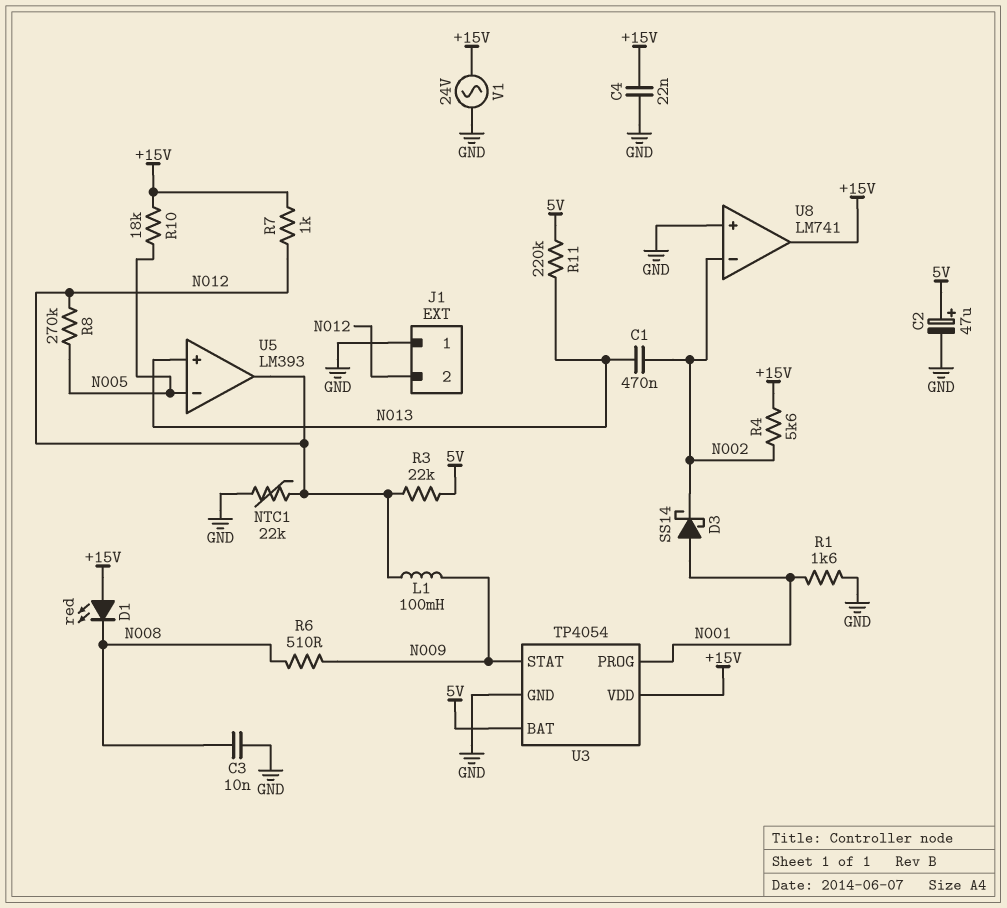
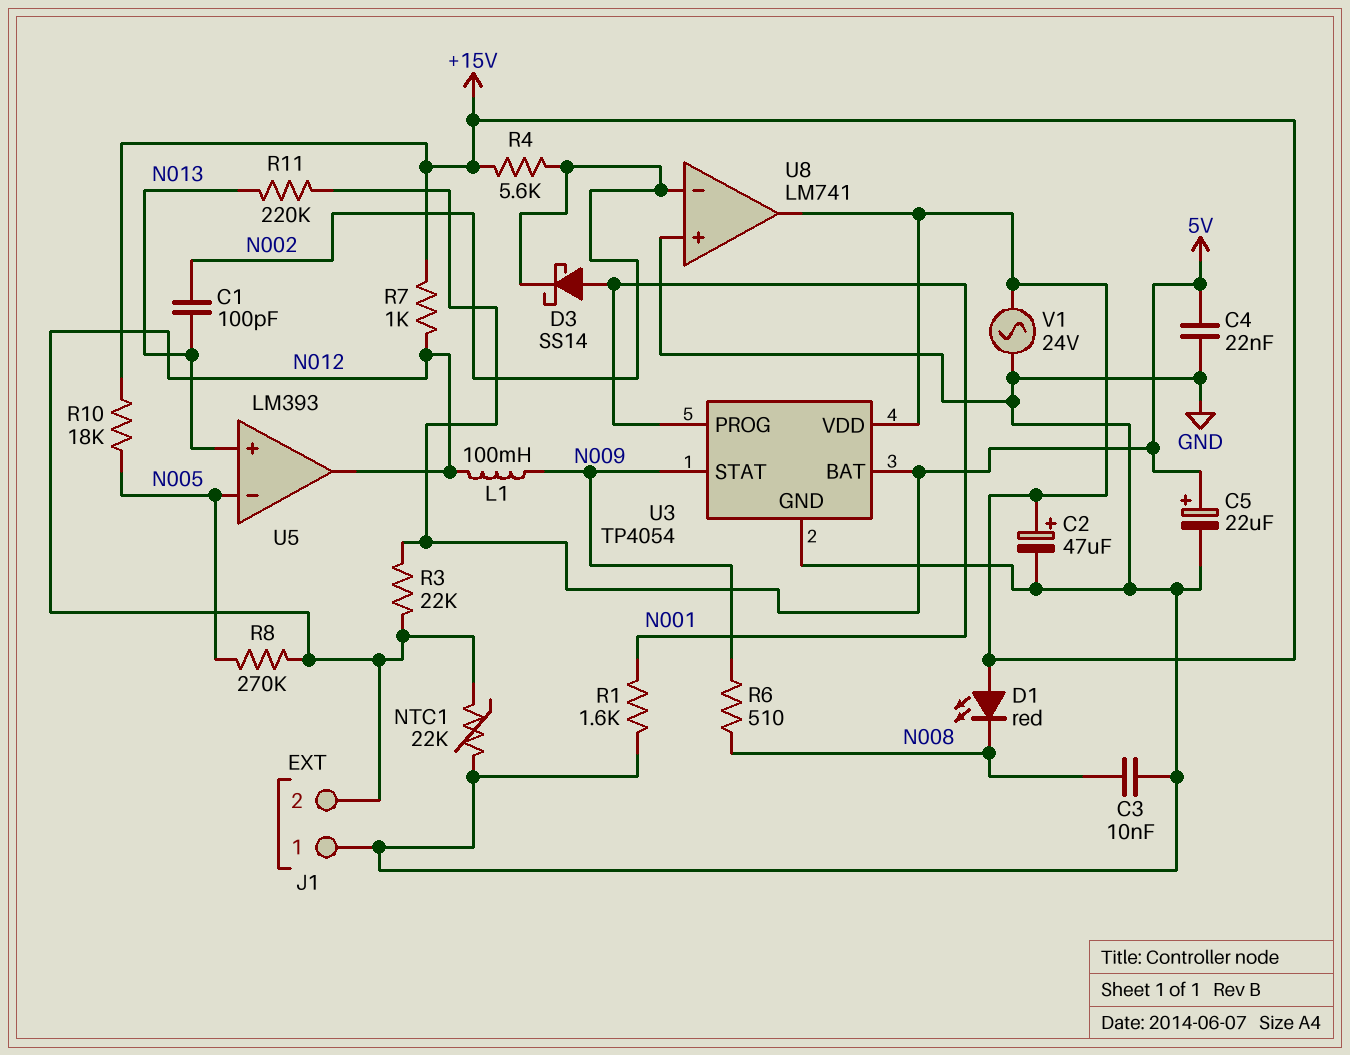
C1: 470nF (N002, N013) -> 100pF (N002, N013)
C2: 47uF (plus 5V, minus GND) -> 47uF (plus +15V, minus GND)
C4: 22nF (+15V, GND) -> 22nF (5V, GND)
C5: none -> 22uF (plus 5V, minus GND)

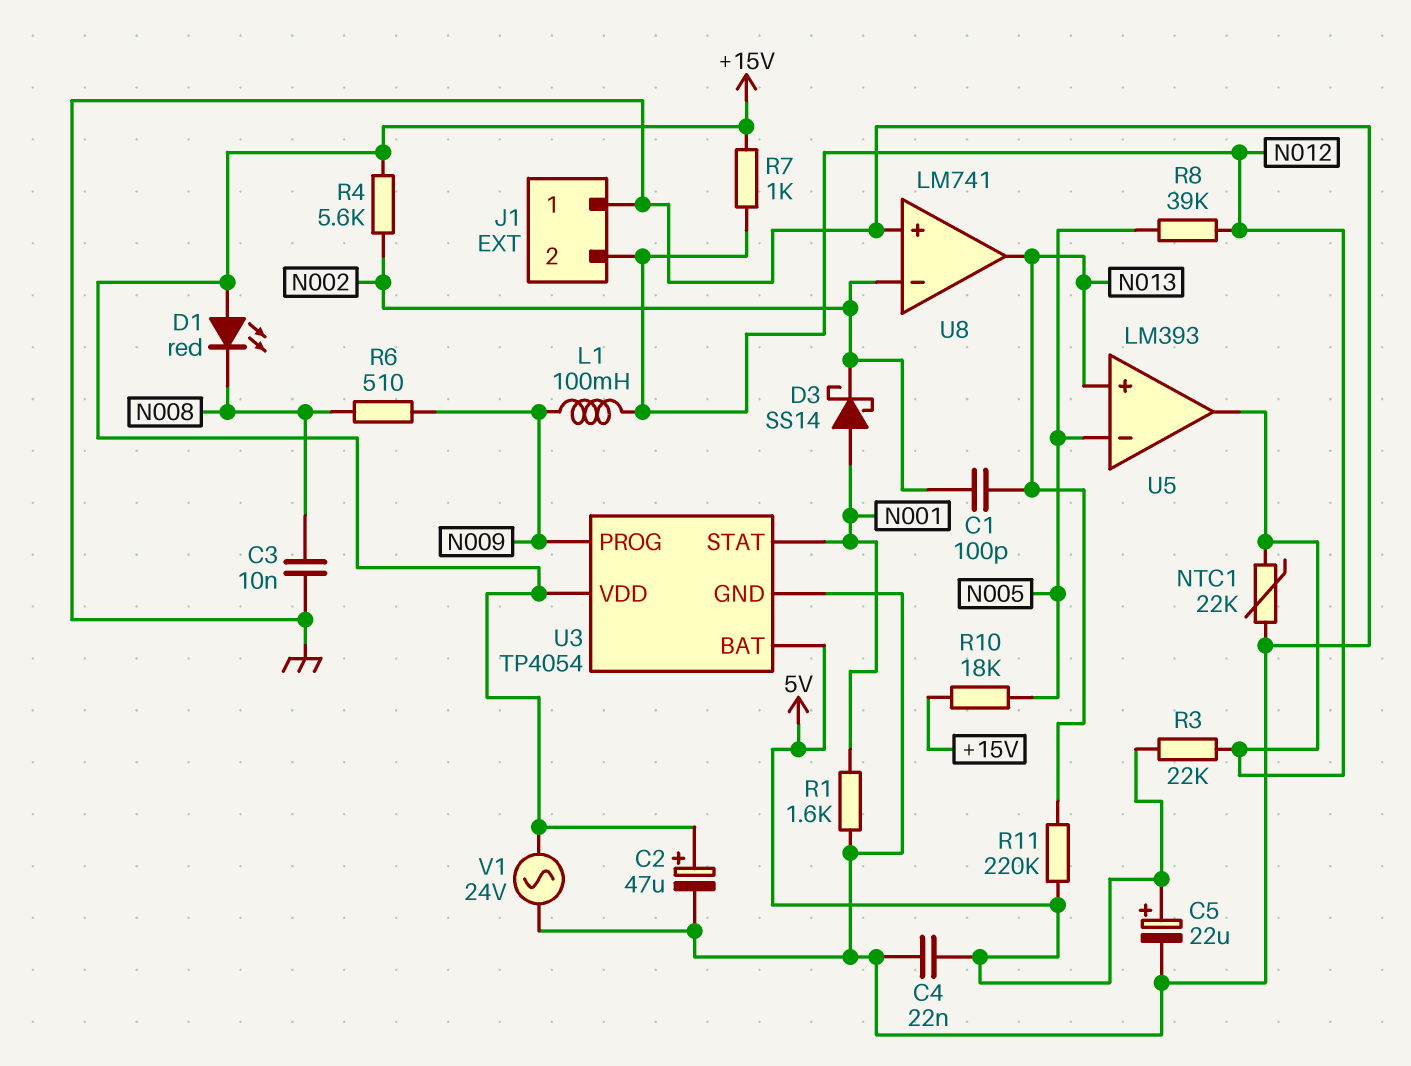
R8: 270k (N005, N012) -> 39k (N005, N012)
U3 pin PROG: N001 -> N009
U3 pin STAT: N009 -> N001
U8 pin out: +15V -> N013

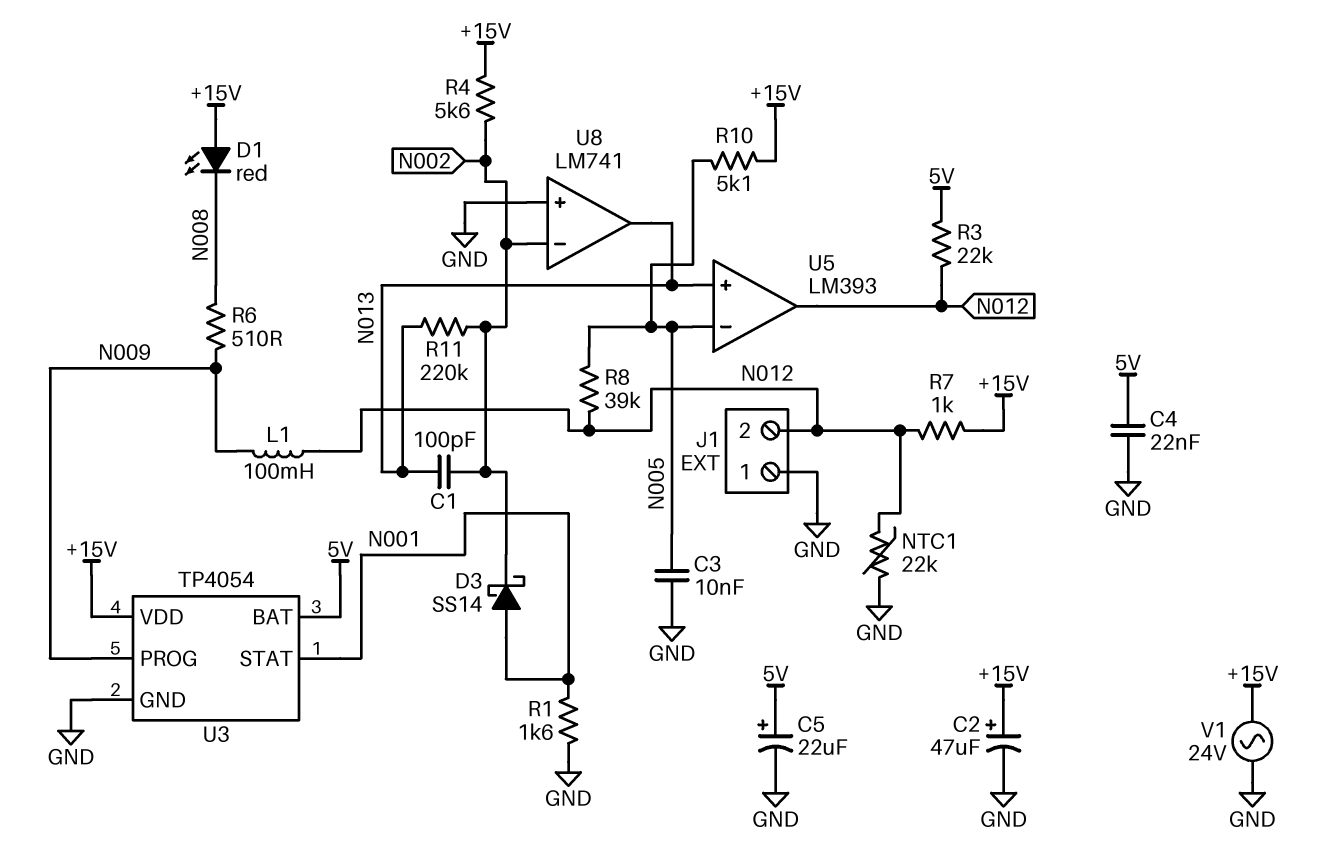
C3: 10nF (GND, N008) -> 10nF (GND, N005)
R10: 18k (+15V, N005) -> 5.1k (+15V, N005)
R11: 220k (5V, N013) -> 220k (N002, N013)

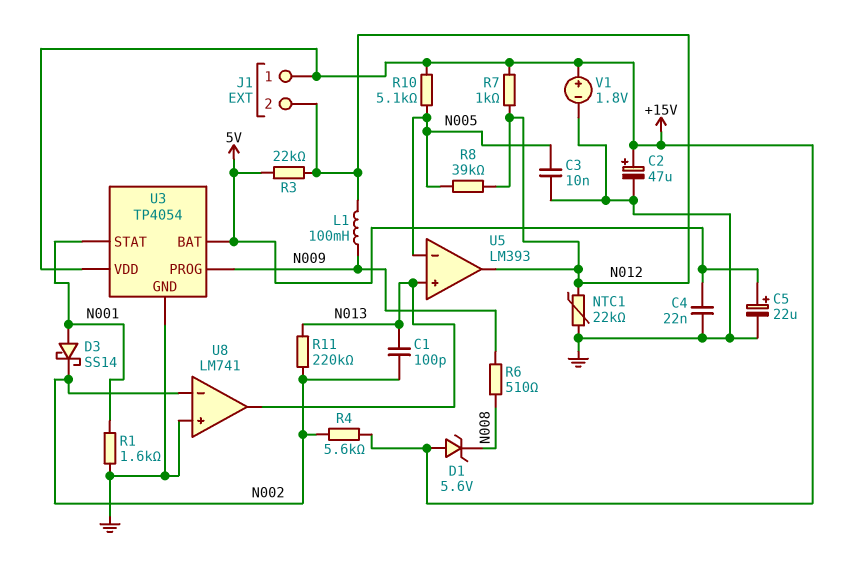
D1: LED red (A +15V, K N008) -> zener 5.6V (A +15V, K N008)
J1 pin 1: GND -> +15V
V1: AC 24V (+15V, GND) -> 1.8V (plus +15V, minus GND)

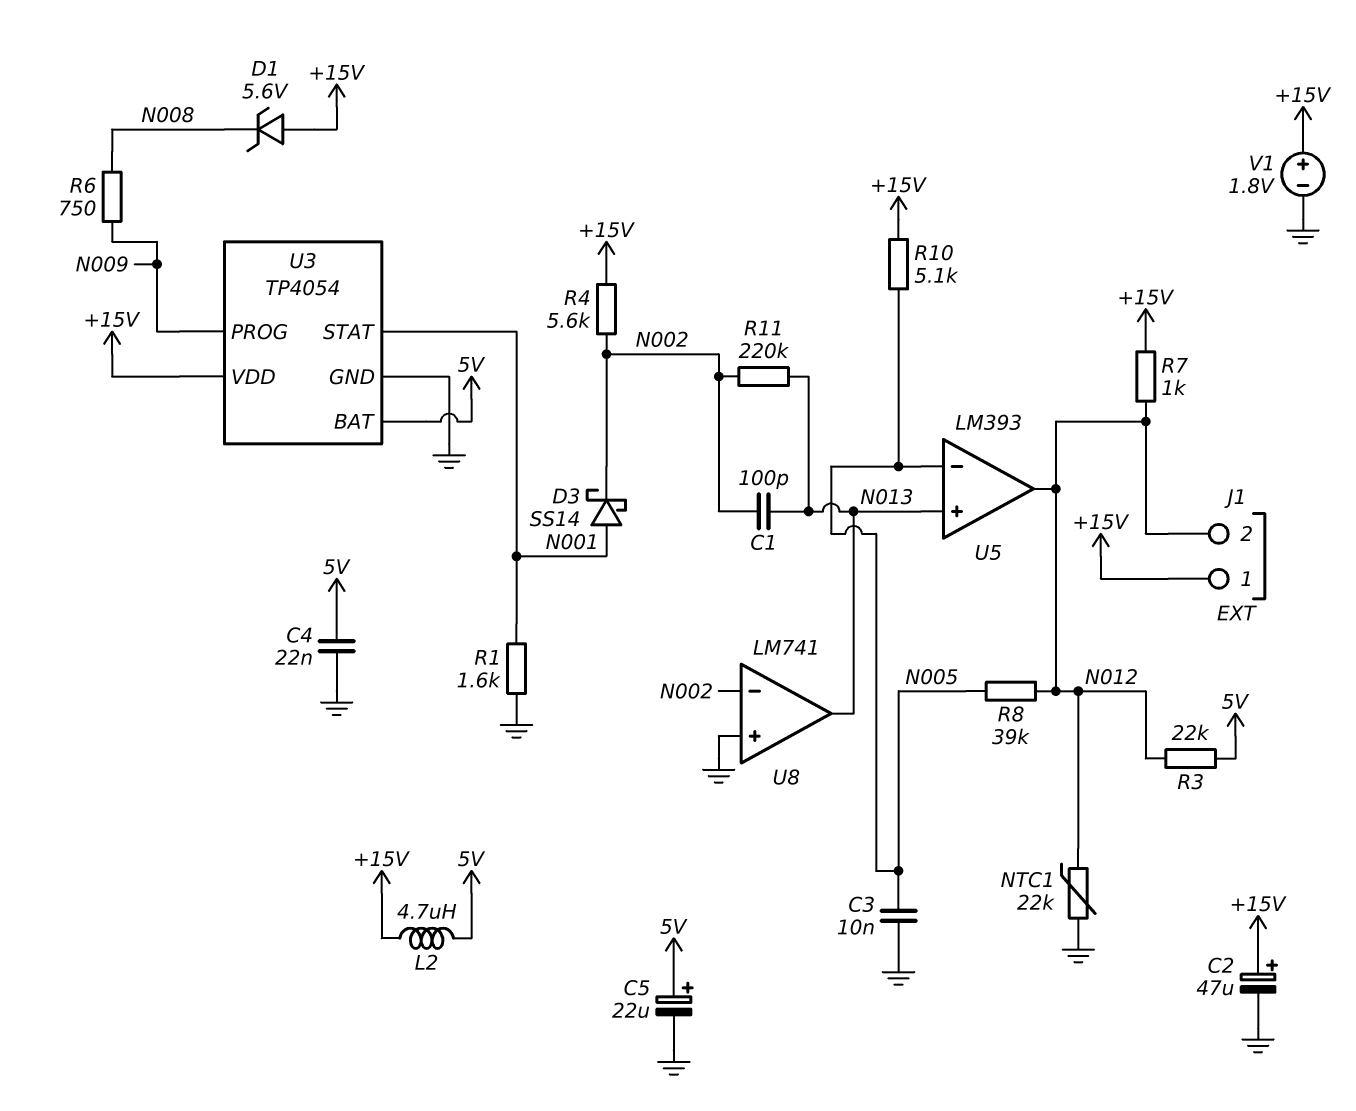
L1: 100mH (N009, N012) -> none
L2: none -> 4.7uH (+15V, 5V)
R6: 510 (N008, N009) -> 750 (N008, N009)

